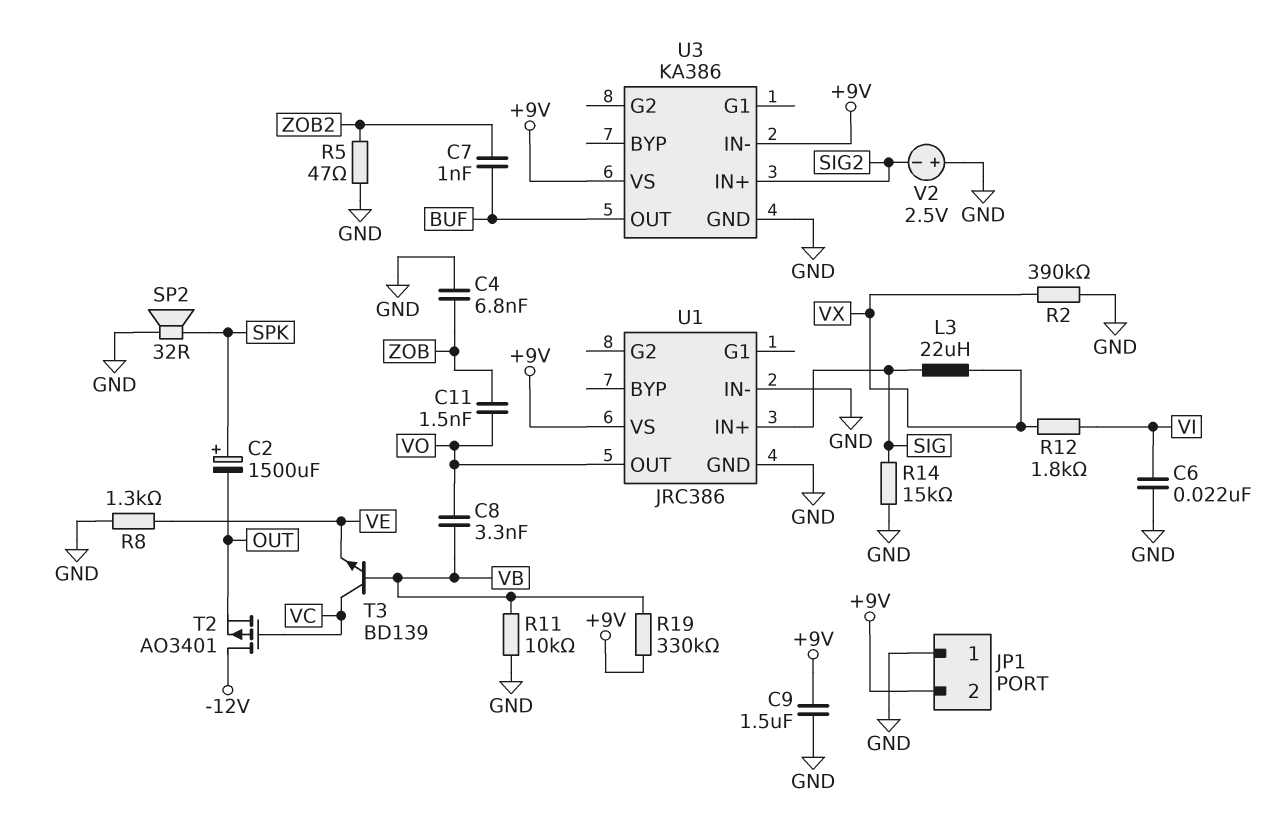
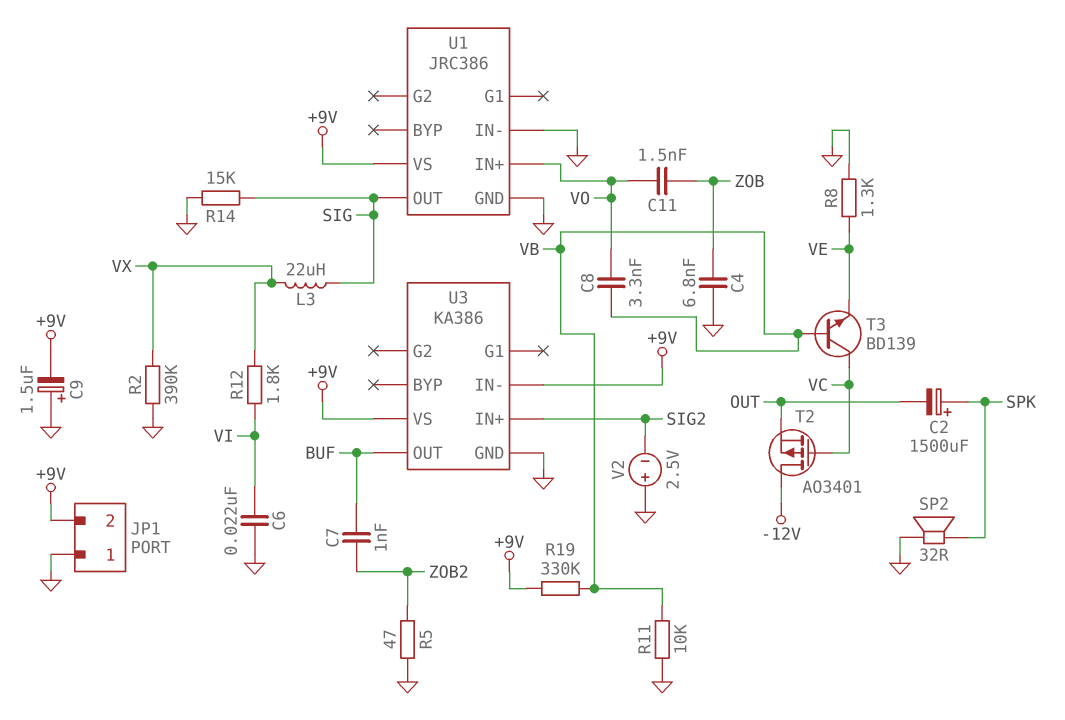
C9: 1.5uF (+9V, GND) -> 1.5uF (plus GND, minus +9V)
U1 pin IN+: SIG -> VO
U1 pin OUT: VO -> SIG

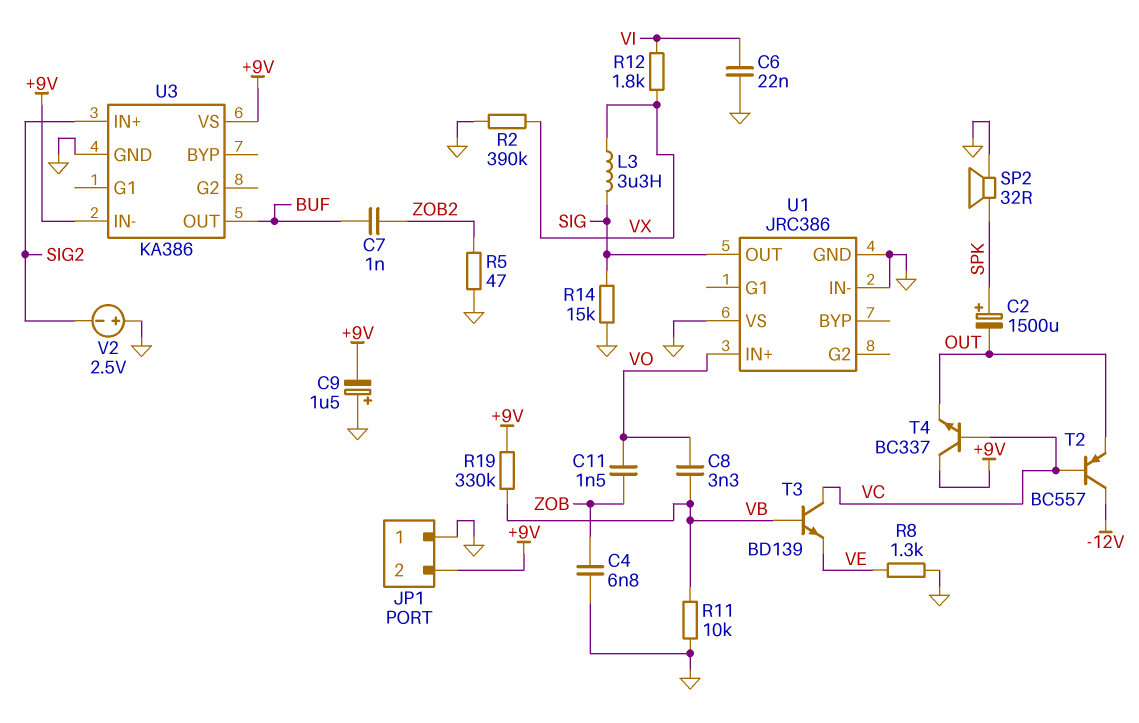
L3: 22uH (SIG, VX) -> 3.3uH (SIG, VX)
T2: PMOS AO3401 (G VC, D -12V, S OUT) -> PNP BC557 (B VC, C -12V, E OUT)
T4: none -> NPN BC337 (B VC, C +9V, E OUT)
U1 pin VS: +9V -> GND

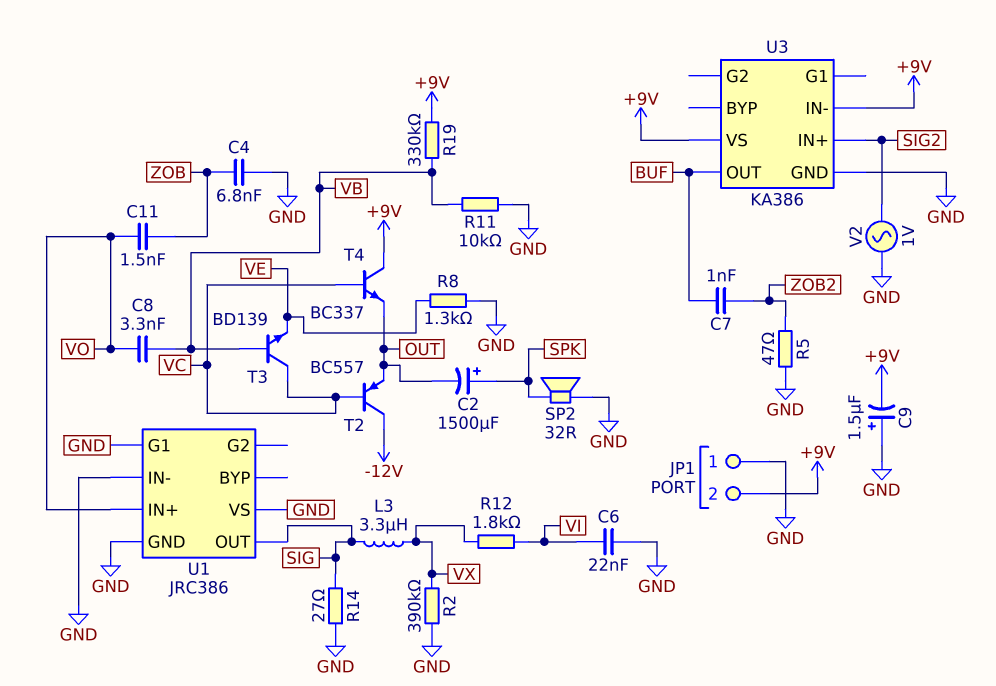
R14: 15k (GND, SIG) -> 27 (GND, SIG)
U1 pin G1: none -> GND
V2: 2.5V (plus GND, minus SIG2) -> AC 1V (GND, SIG2)

